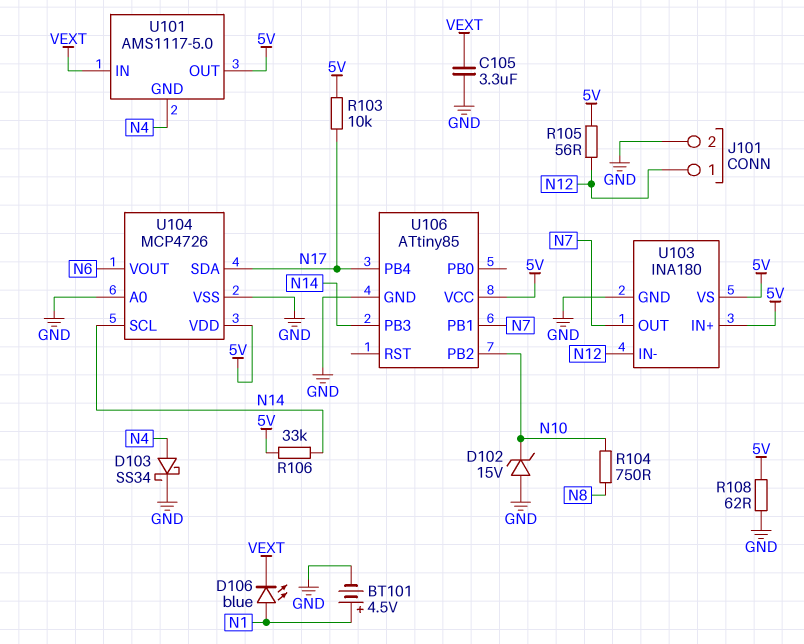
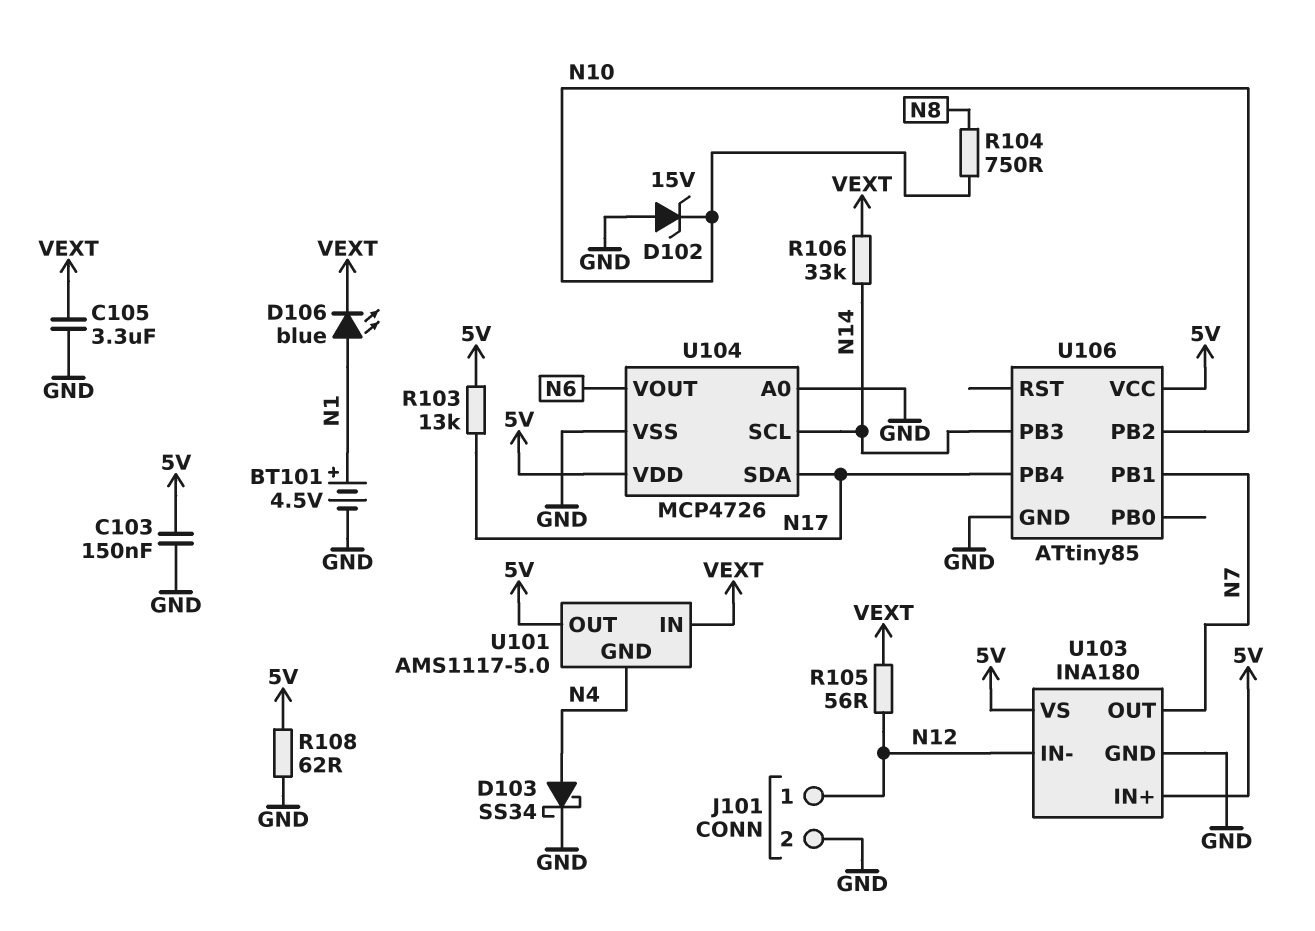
C103: none -> 150nF (5V, GND)
R103: 10k (5V, N17) -> 13k (5V, N17)
R105: 56 (5V, N12) -> 56 (N12, VEXT)
R106: 33k (5V, N14) -> 33k (N14, VEXT)

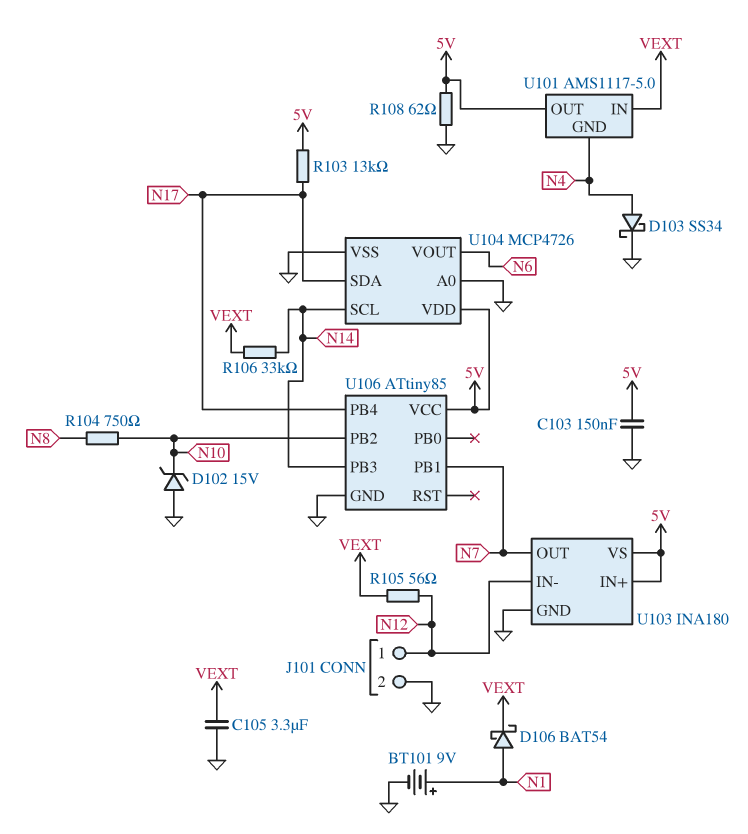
BT101: 4.5V (plus N1, minus GND) -> 9V (plus N1, minus GND)
D106: LED blue (A N1, K VEXT) -> schottky BAT54 (A N1, K VEXT)

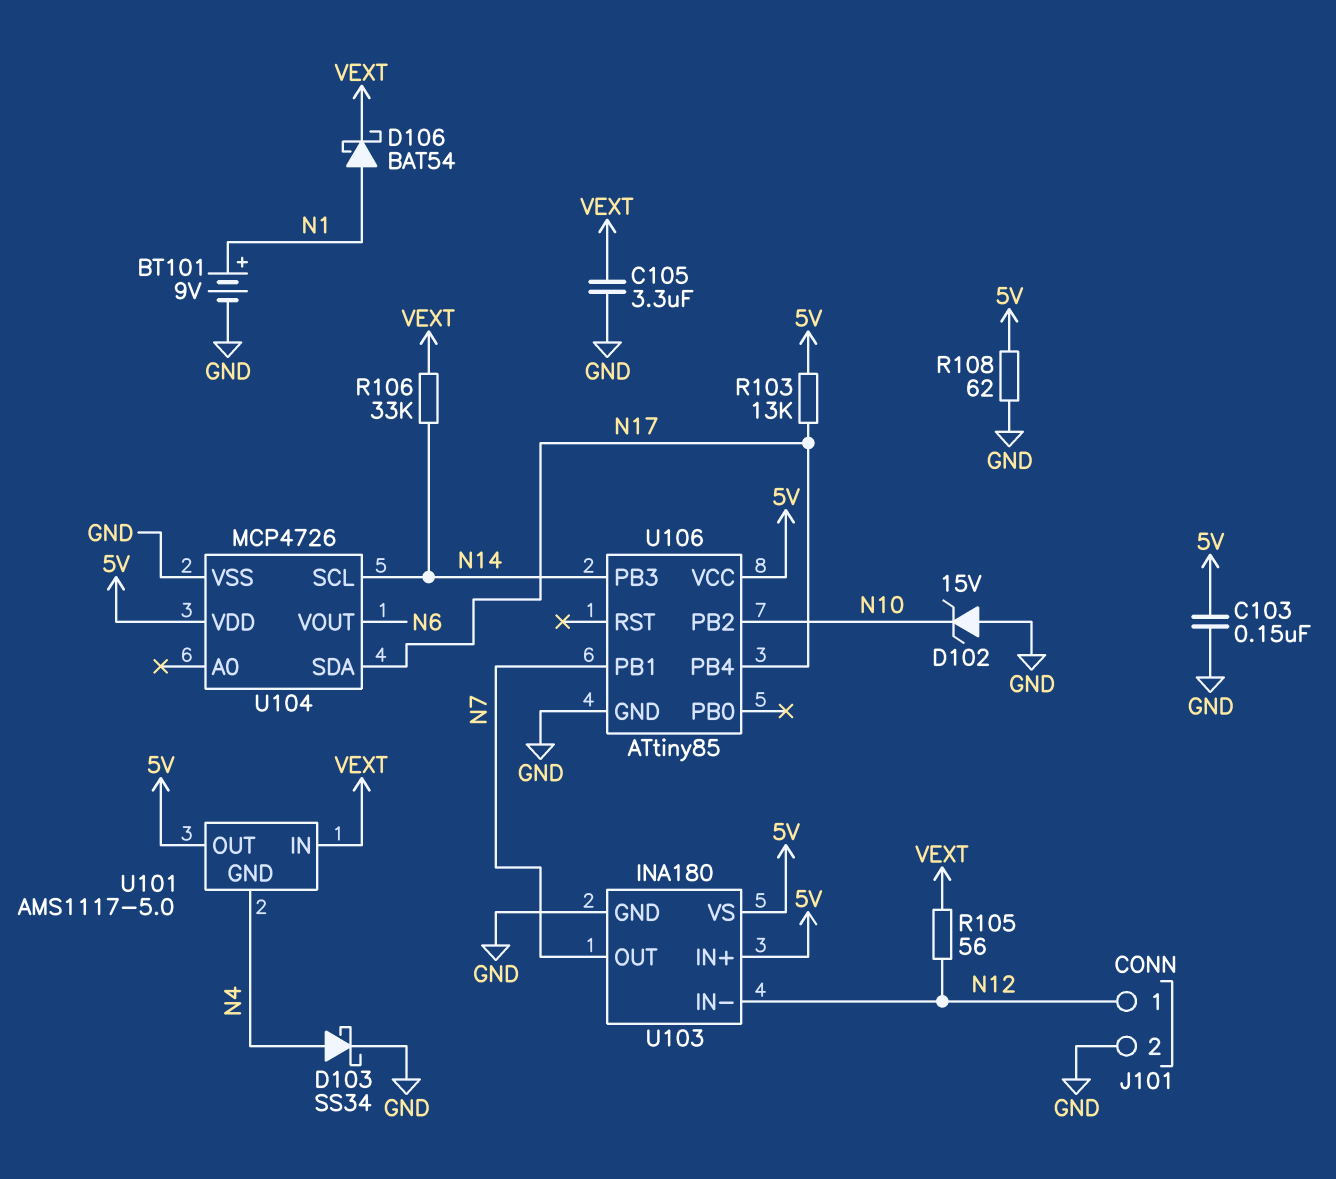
R104: 750 (N8, N10) -> none
U104 pin A0: GND -> none

